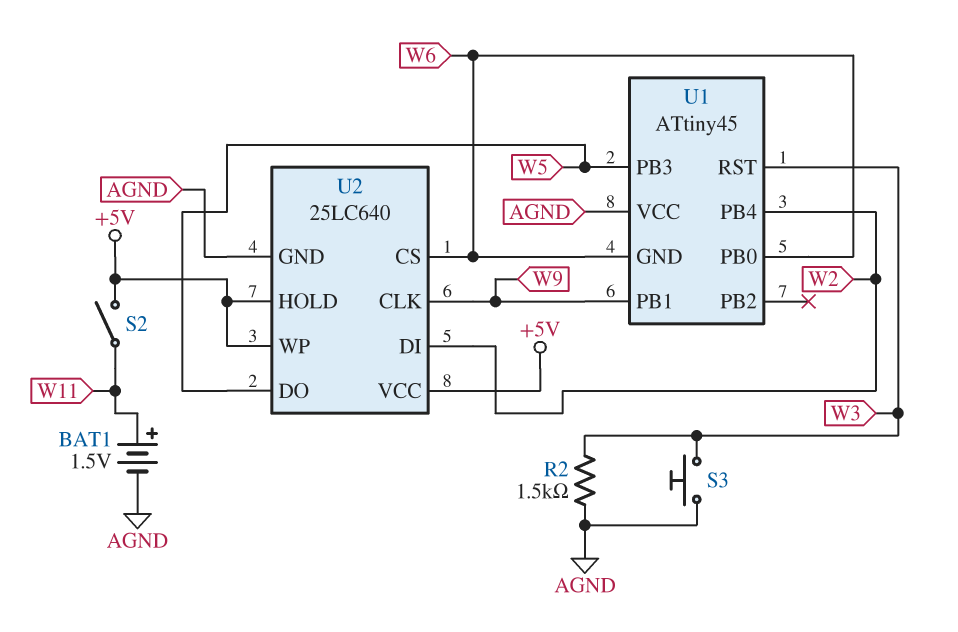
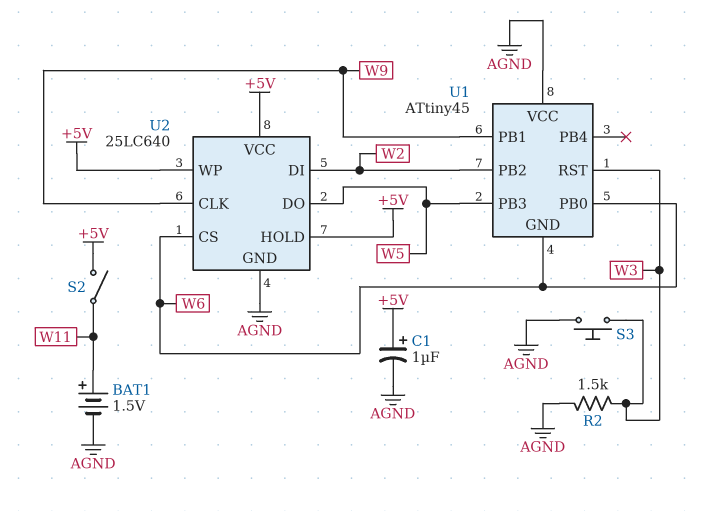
C1: none -> 1uF (plus +5V, minus AGND)
U1 pin PB2: none -> W2
U1 pin PB4: W2 -> none

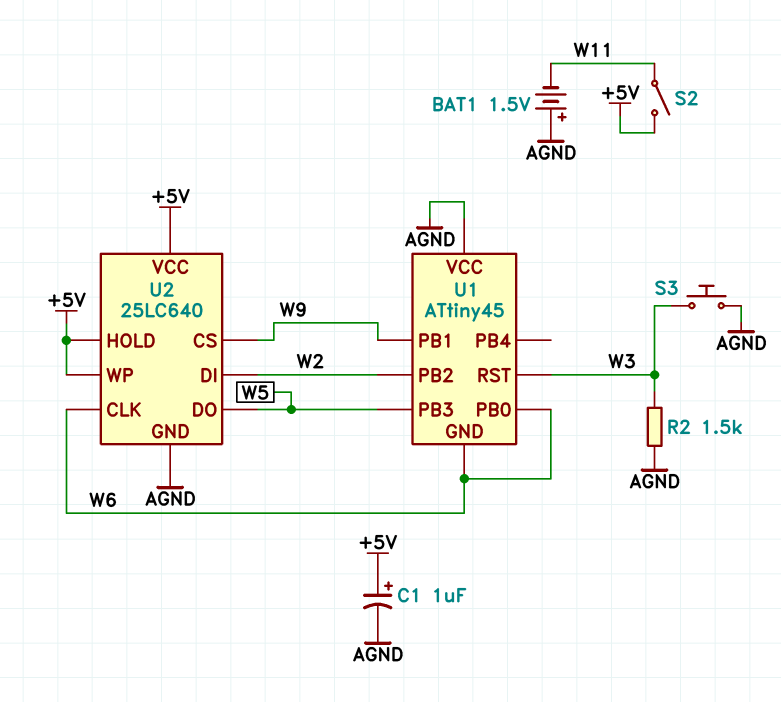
BAT1: 1.5V (plus W11, minus AGND) -> 1.5V (plus AGND, minus W11)
U2 pin CLK: W9 -> W6
U2 pin CS: W6 -> W9

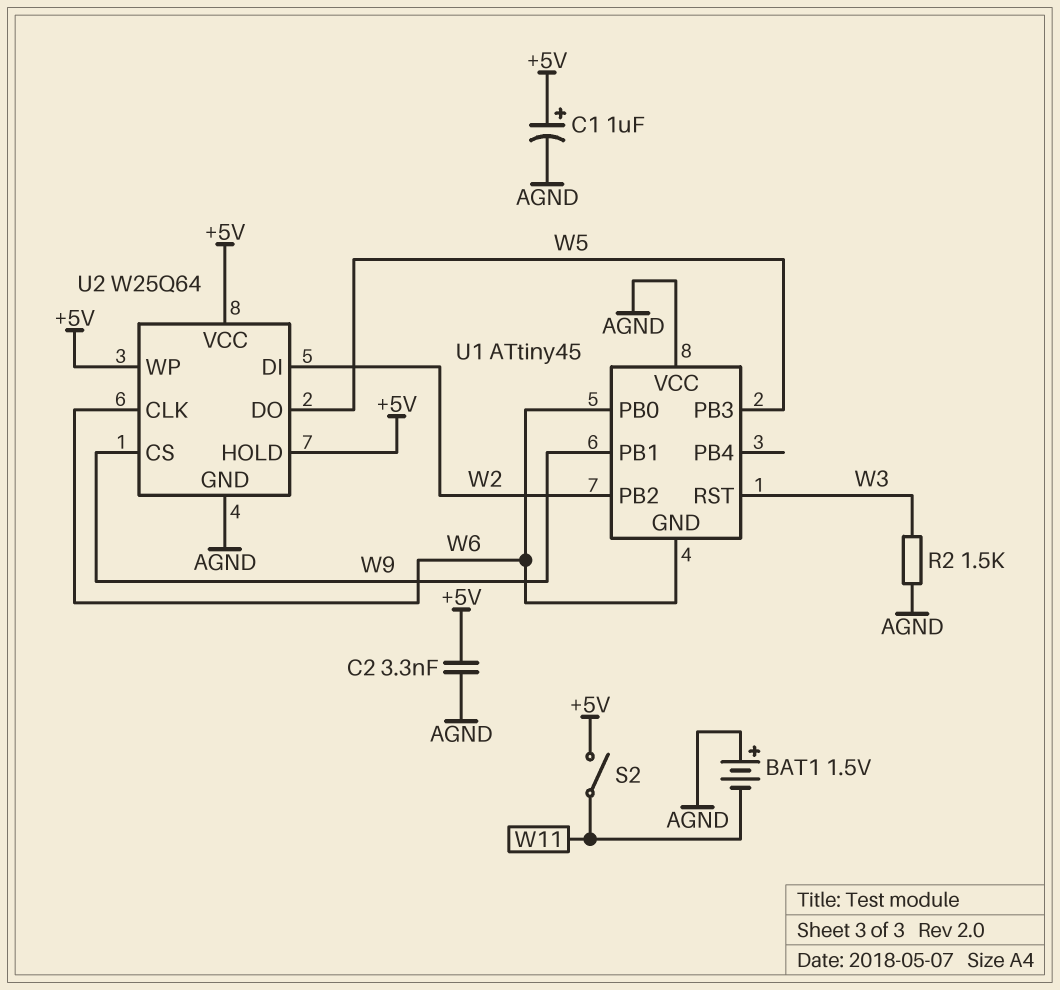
C2: none -> 3.3nF (+5V, AGND)
S3: button (AGND, W3) -> none
U2: 25LC640 -> W25Q64

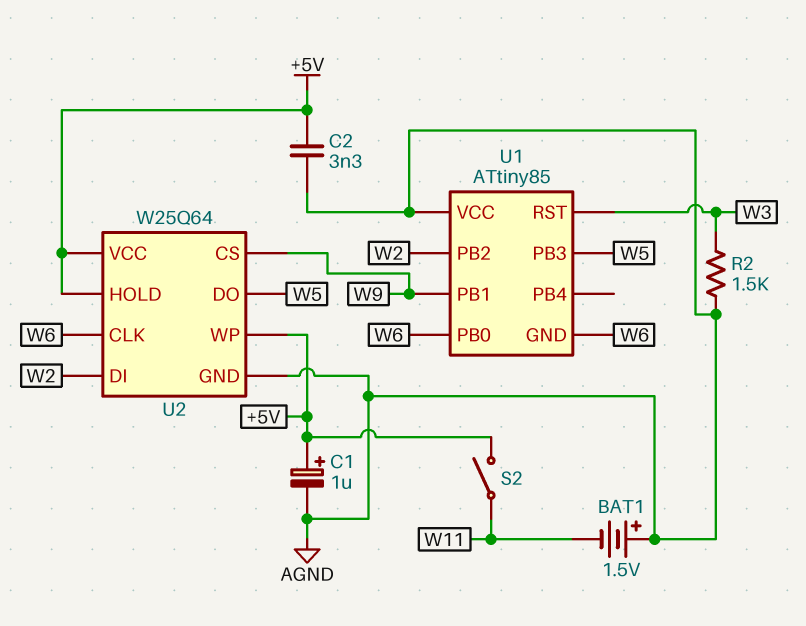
U1: ATtiny45 -> ATtiny85

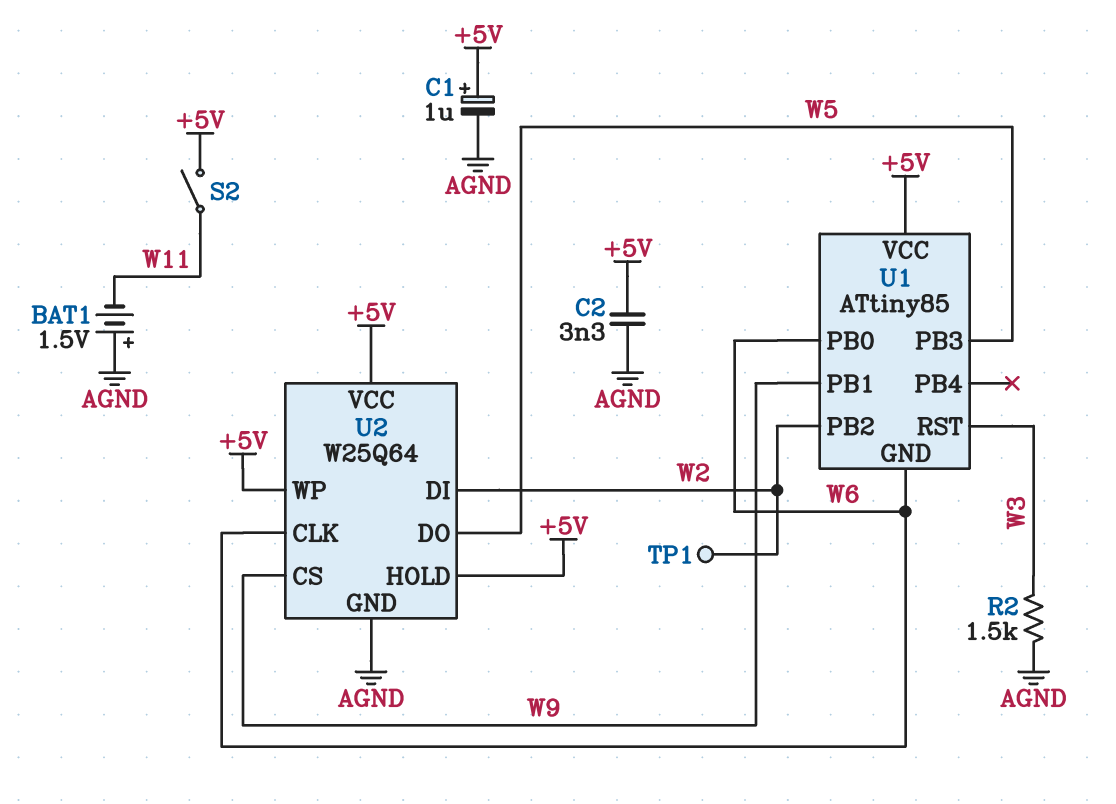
TP1: none -> test point (W2)
U1 pin VCC: AGND -> +5V

